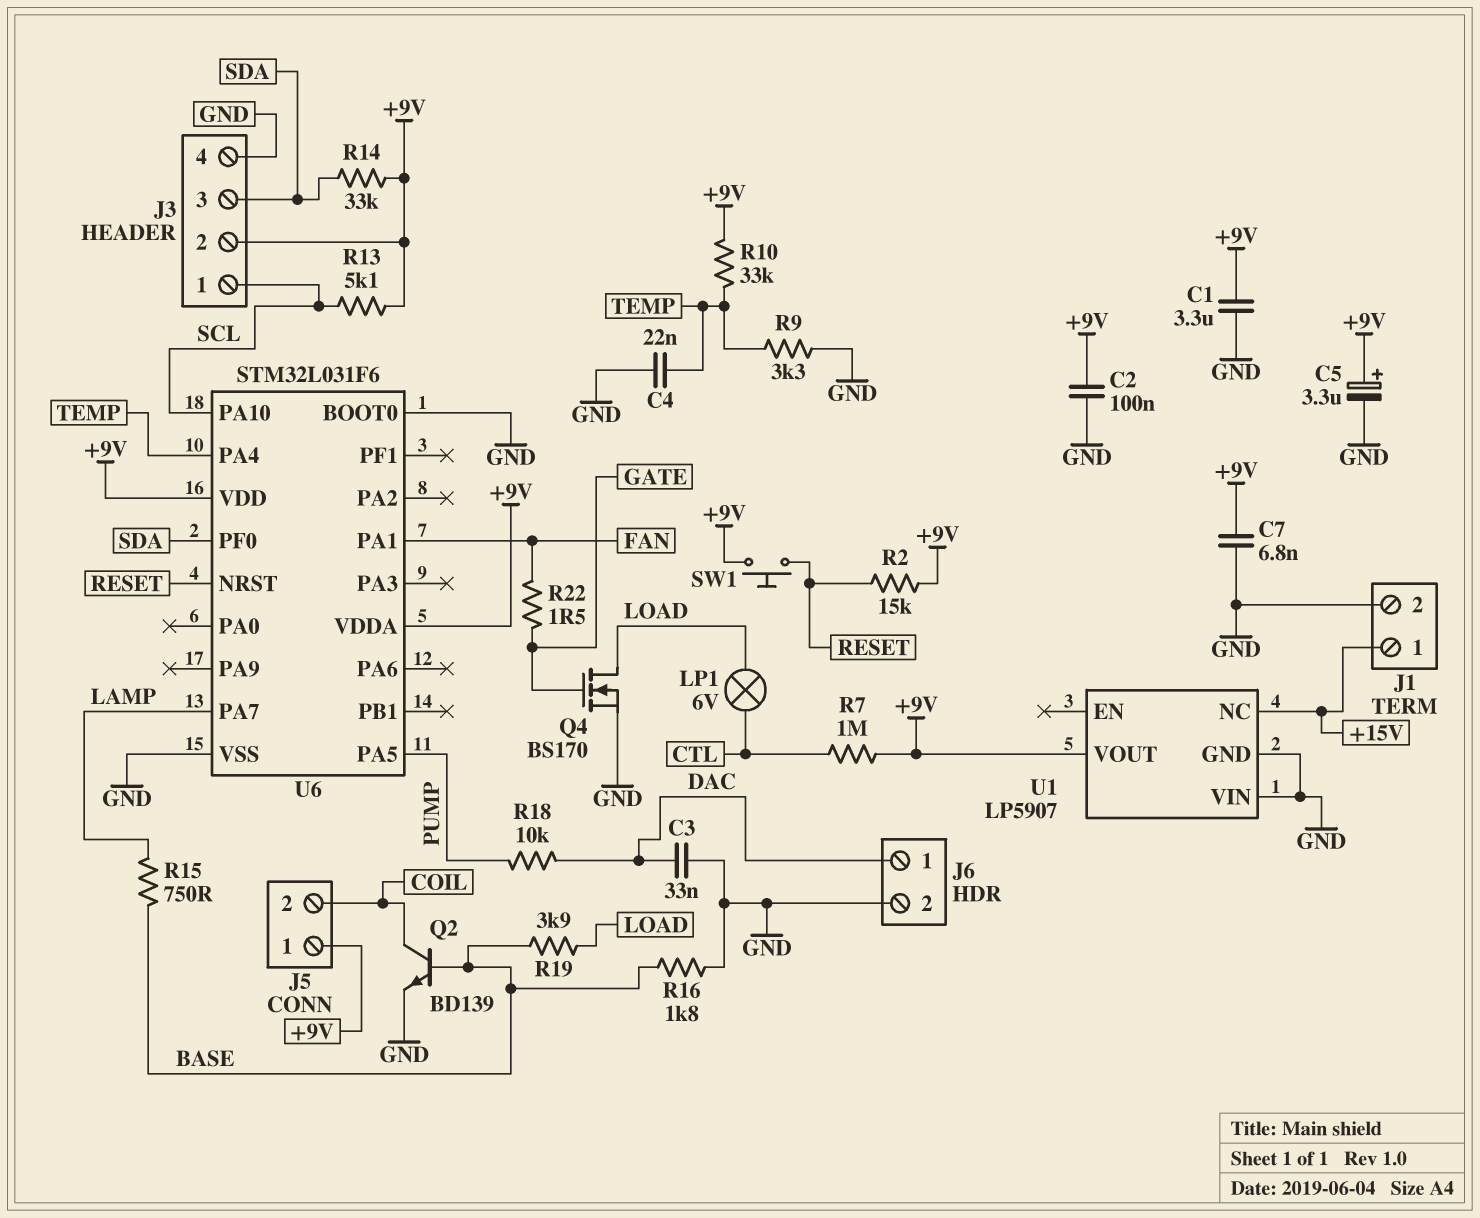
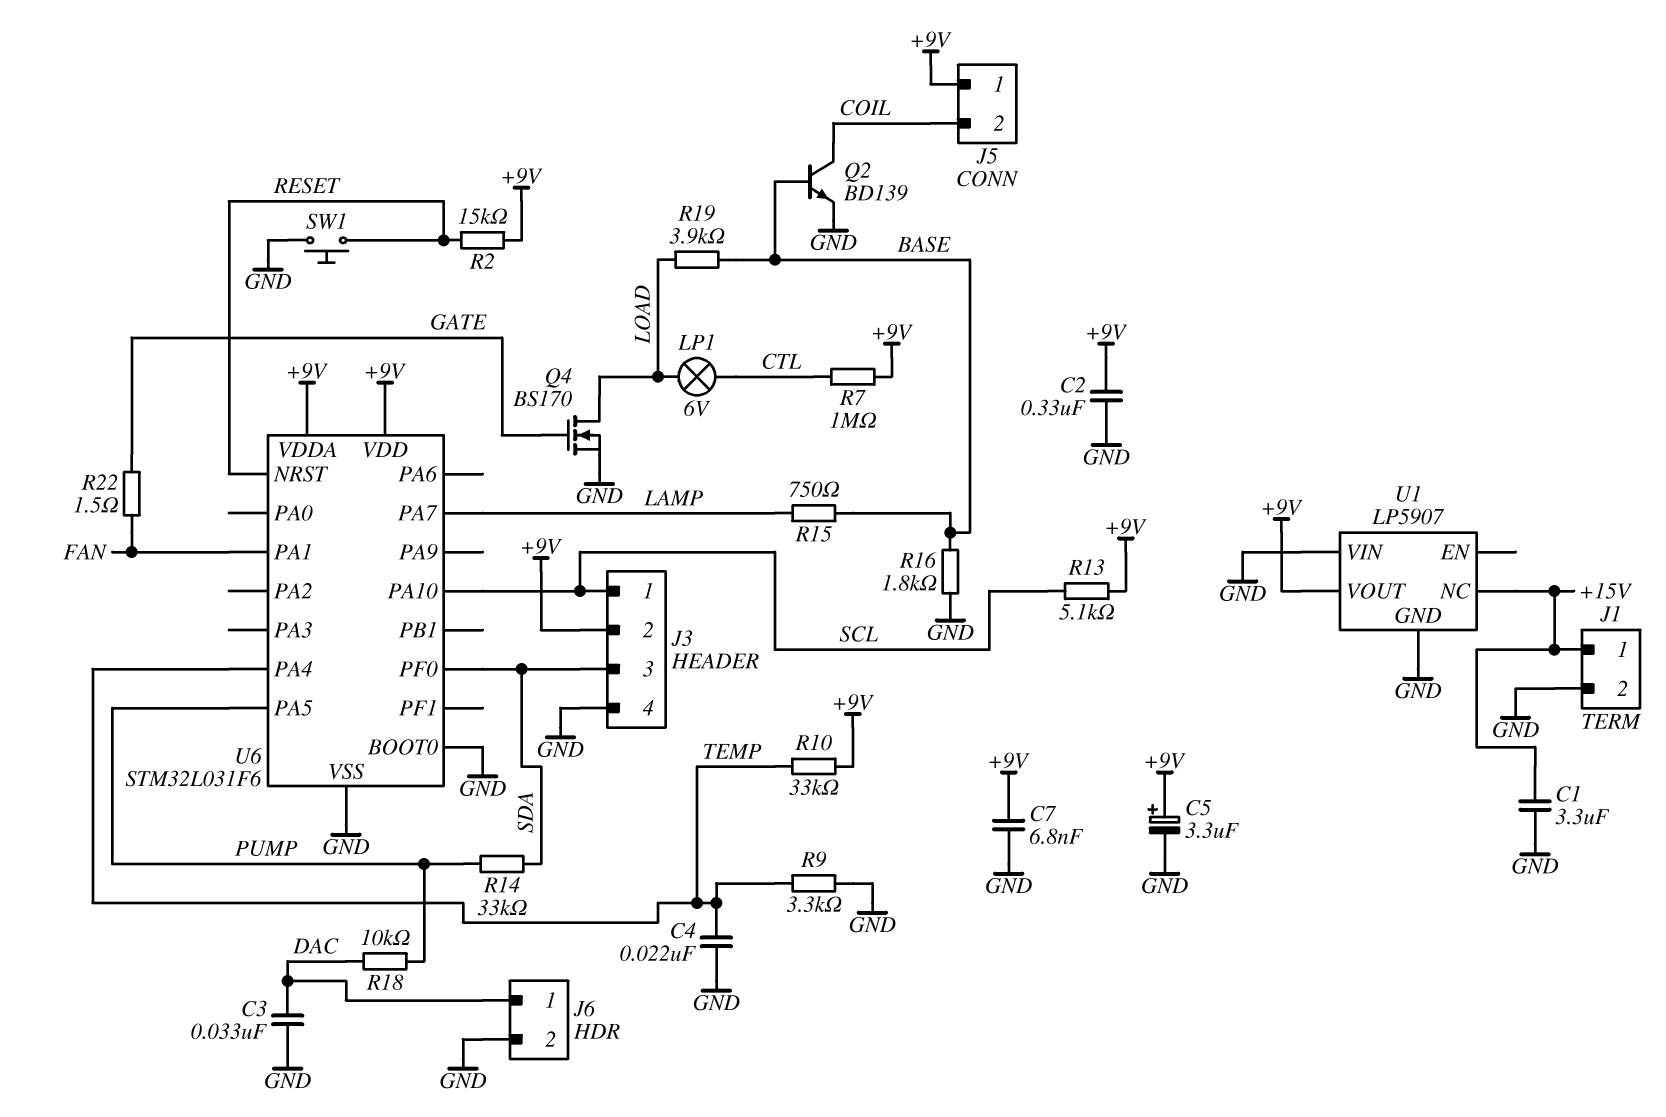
C1: 3.3uF (+9V, GND) -> 3.3uF (+15V, GND)
C2: 100nF (+9V, GND) -> 330nF (+9V, GND)
R14: 33k (+9V, SDA) -> 33k (PUMP, SDA)
SW1: button (+9V, RESET) -> button (GND, RESET)

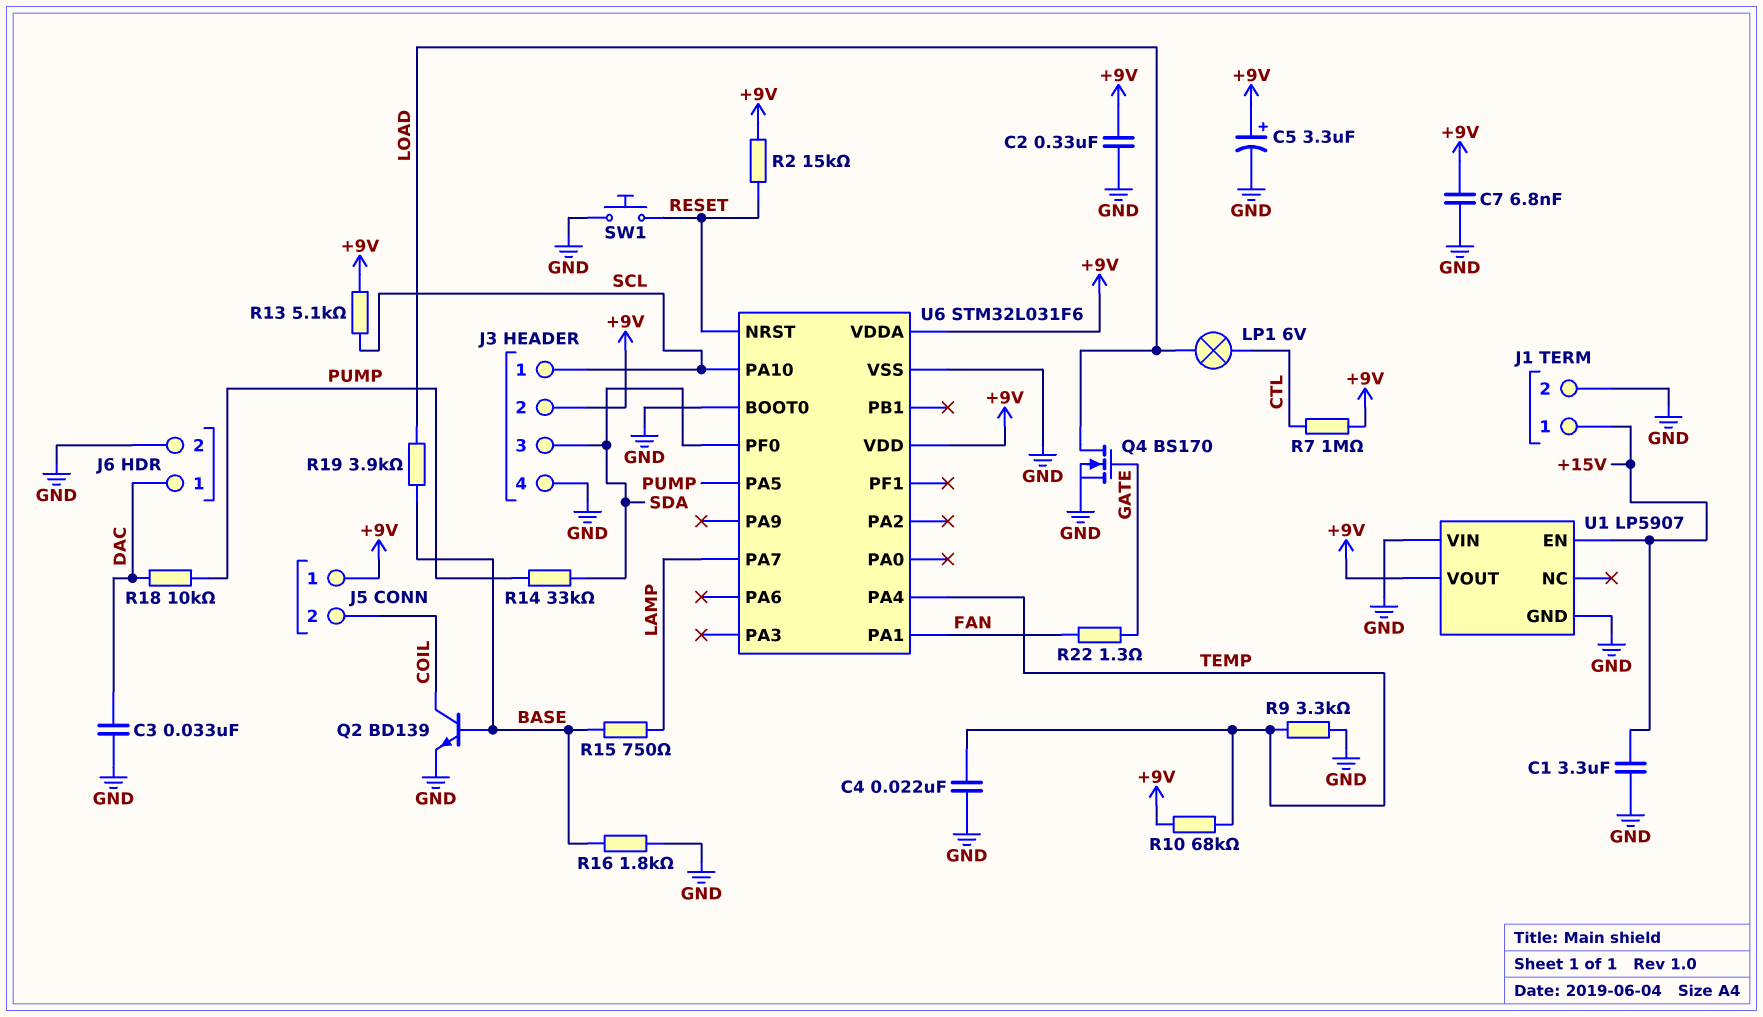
R10: 33k (+9V, TEMP) -> 68k (+9V, TEMP)
R22: 1.5 (FAN, GATE) -> 1.3 (FAN, GATE)
U1 pin EN: none -> +15V
U1 pin NC: +15V -> none

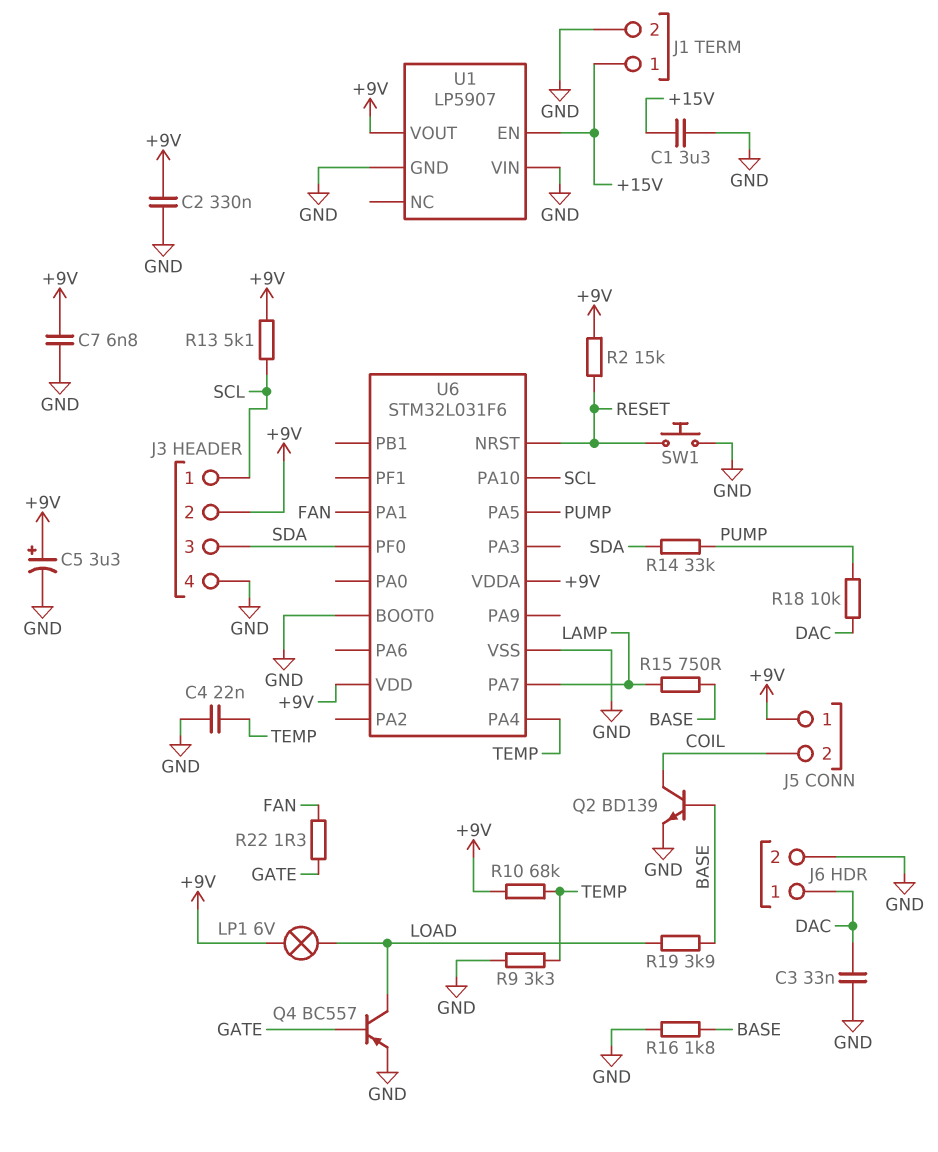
LP1: lamp 6V (CTL, LOAD) -> lamp 6V (+9V, LOAD)
Q4: NMOS BS170 (G GATE, D LOAD, S GND) -> PNP BC557 (B GATE, C LOAD, E GND)
R7: 1M (+9V, CTL) -> none

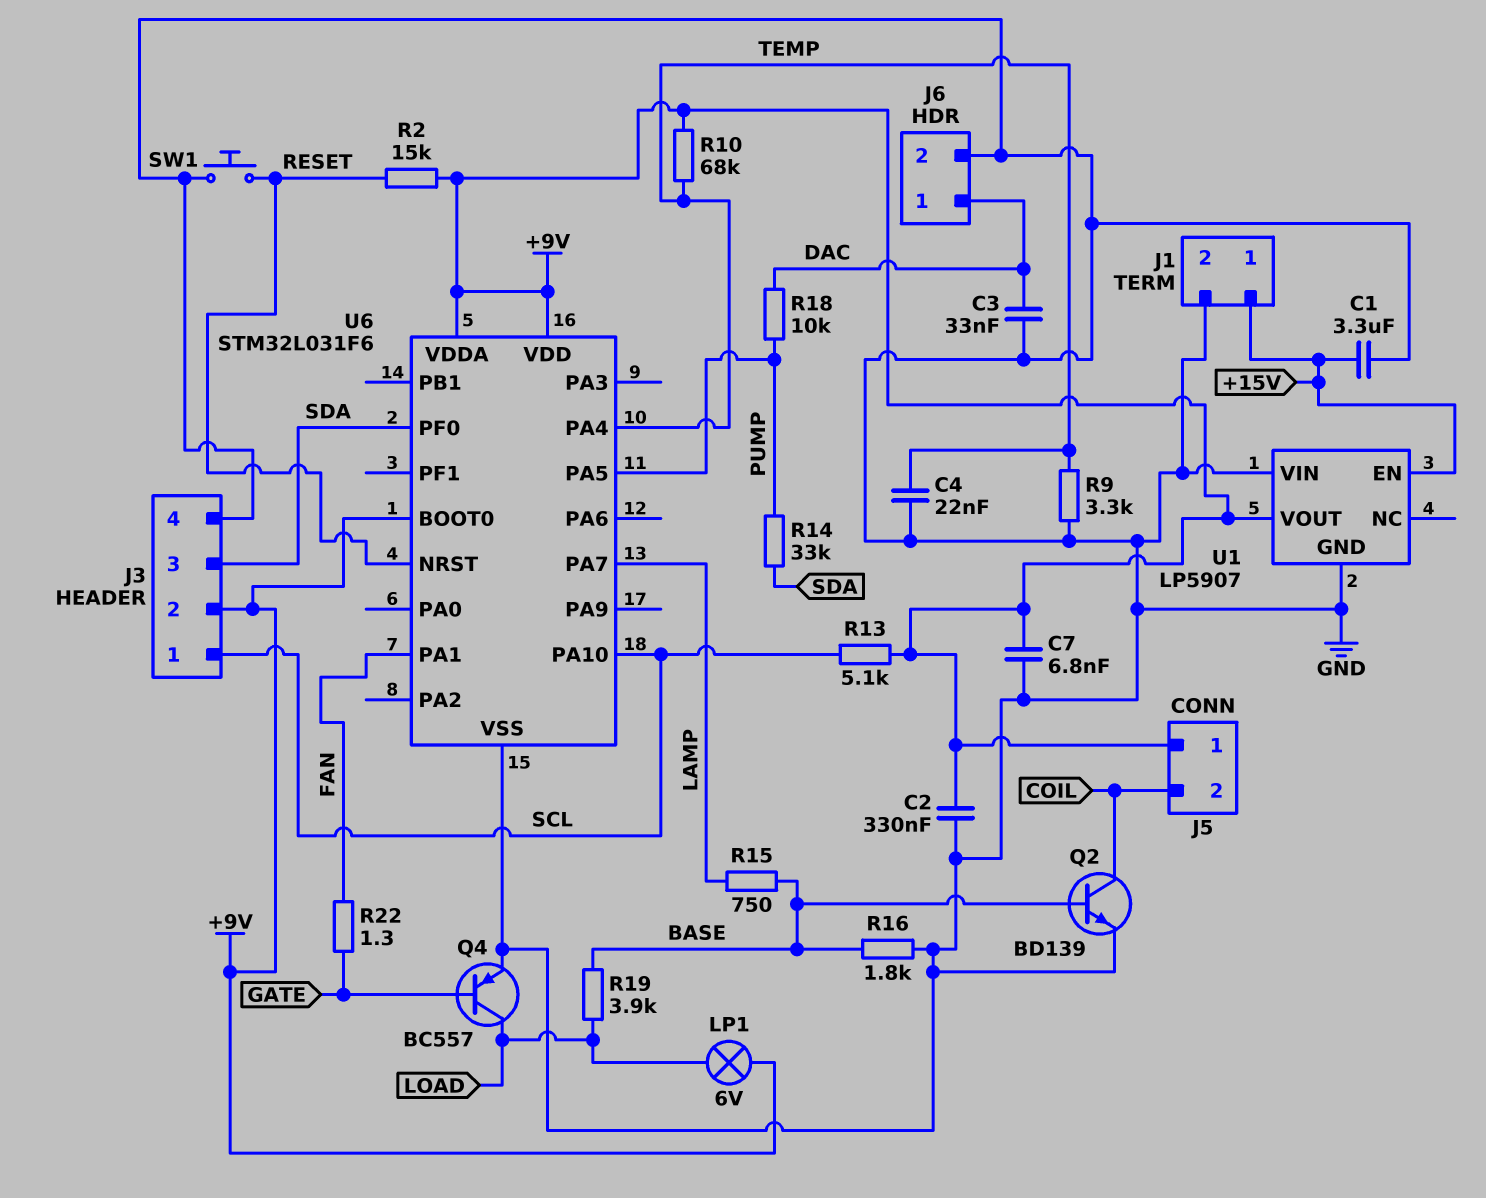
C5: 3.3uF (plus +9V, minus GND) -> none
U6 pin BOOT0: GND -> +9V

